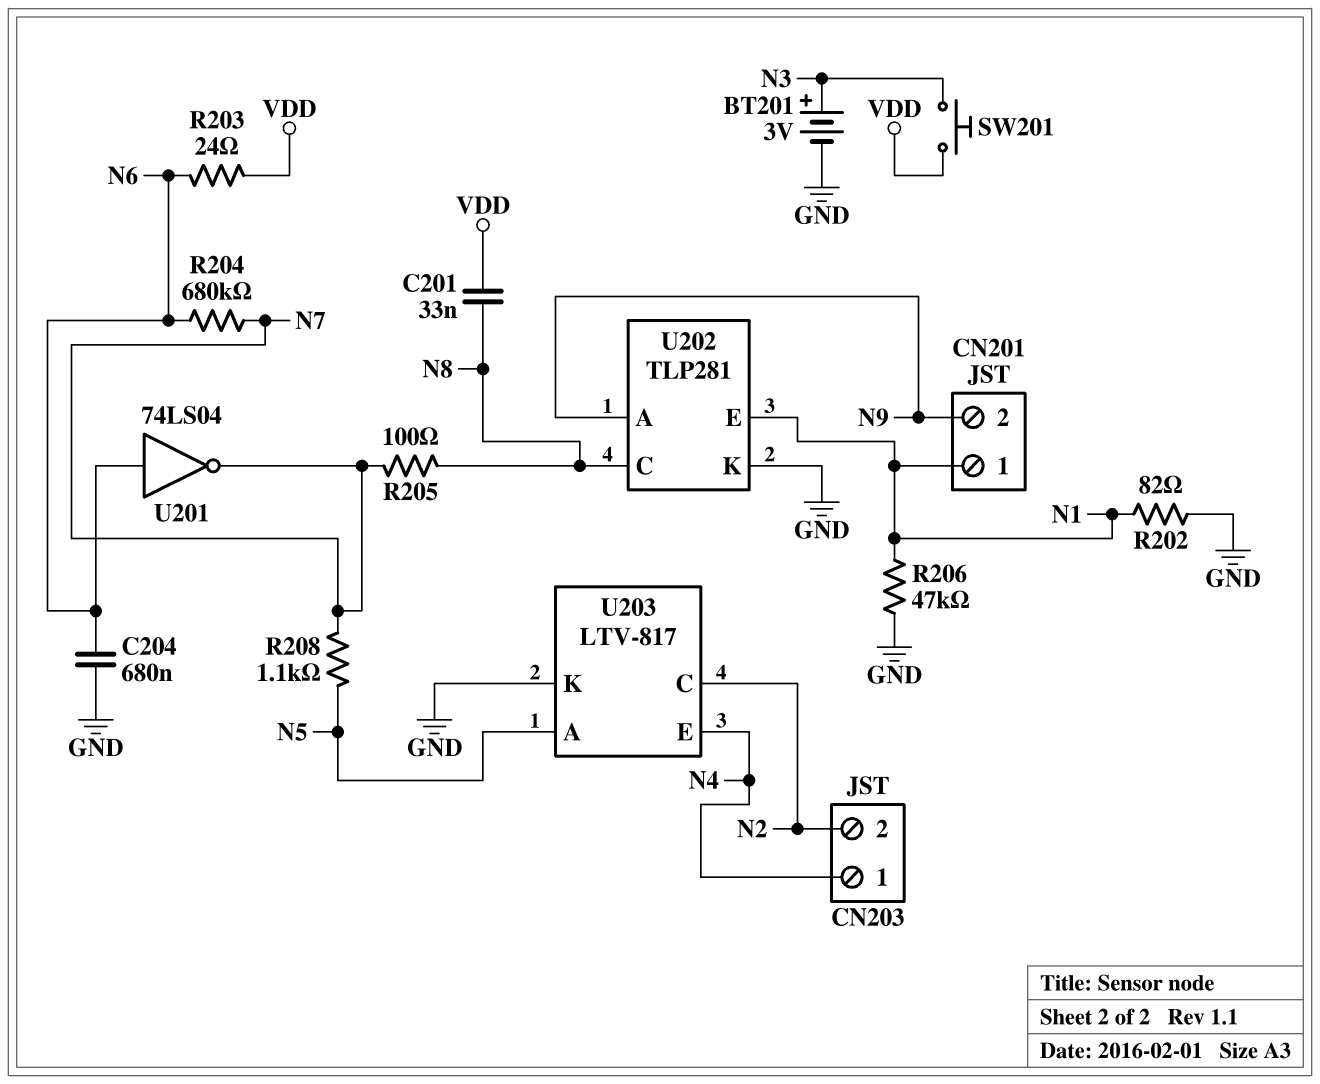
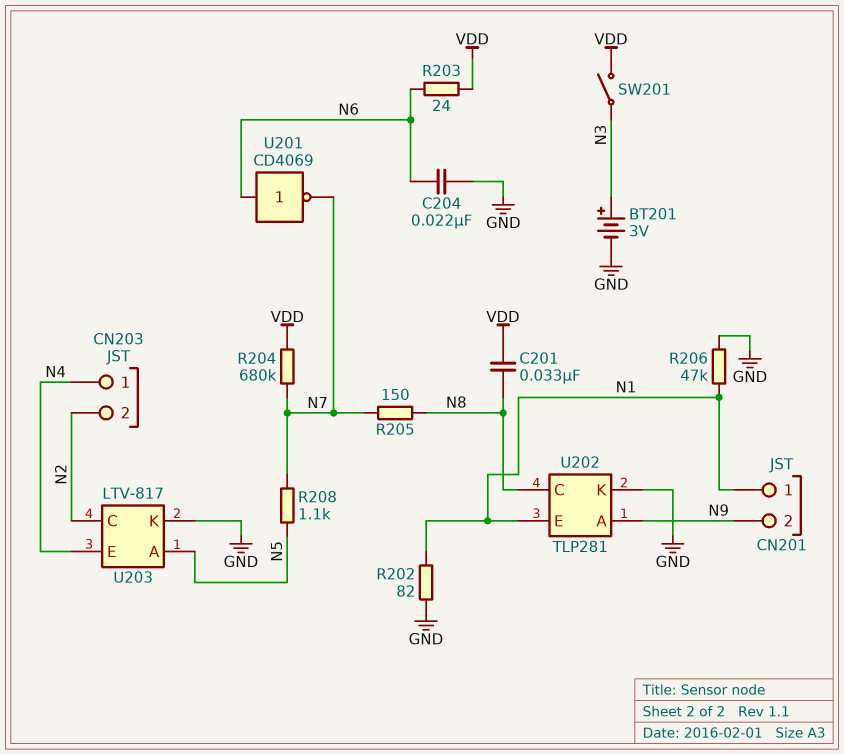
C204: 680nF (GND, N6) -> 22nF (GND, N6)
R204: 680k (N6, N7) -> 680k (N7, VDD)
R205: 100 (N7, N8) -> 150 (N7, N8)
SW201: button (N3, VDD) -> switch (N3, VDD)
U201: NOT 74LS04 (in N6, out N7) -> NOT CD4069 (in N6, out N7)

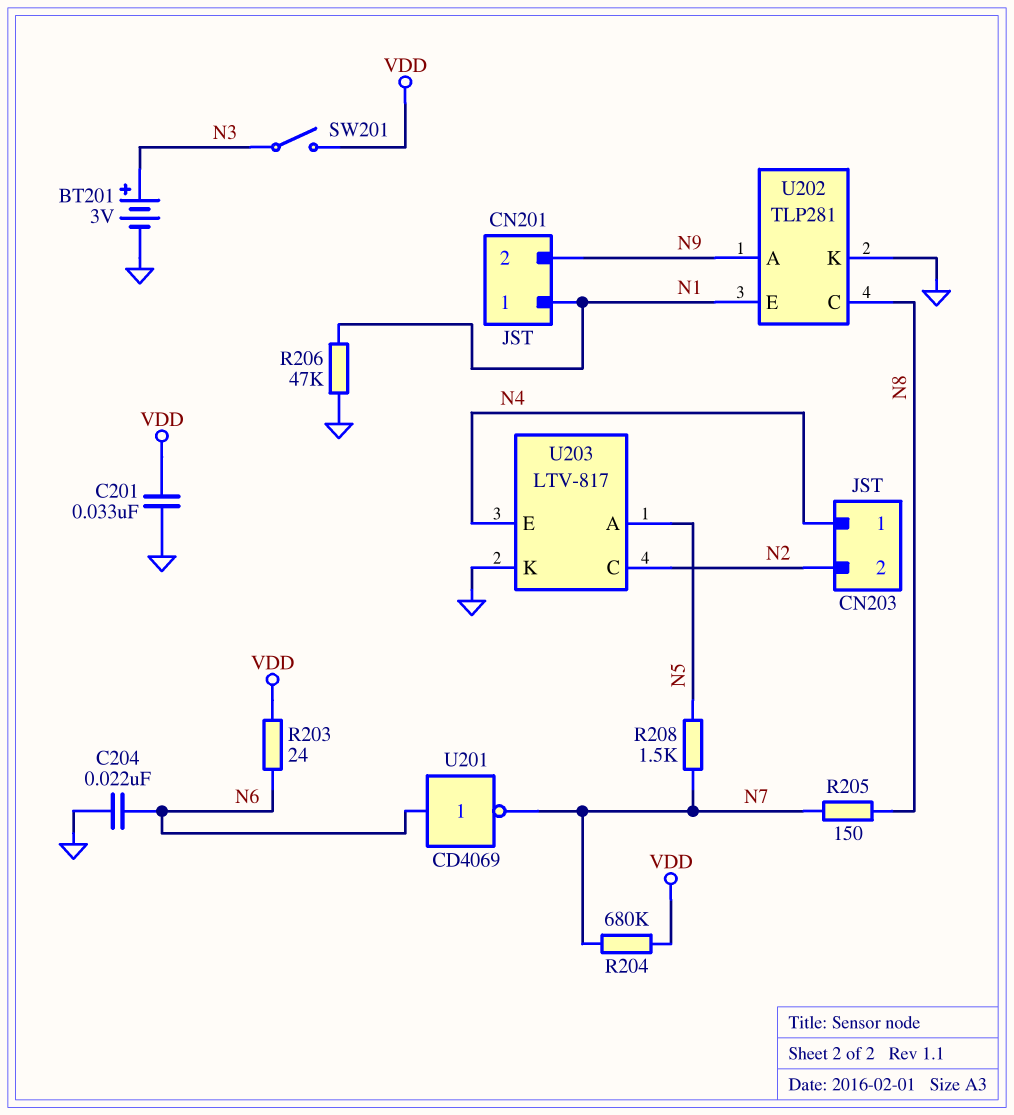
C201: 33nF (N8, VDD) -> 33nF (GND, VDD)
R202: 82 (GND, N1) -> none
R208: 1.1k (N5, N7) -> 1.5k (N5, N7)

